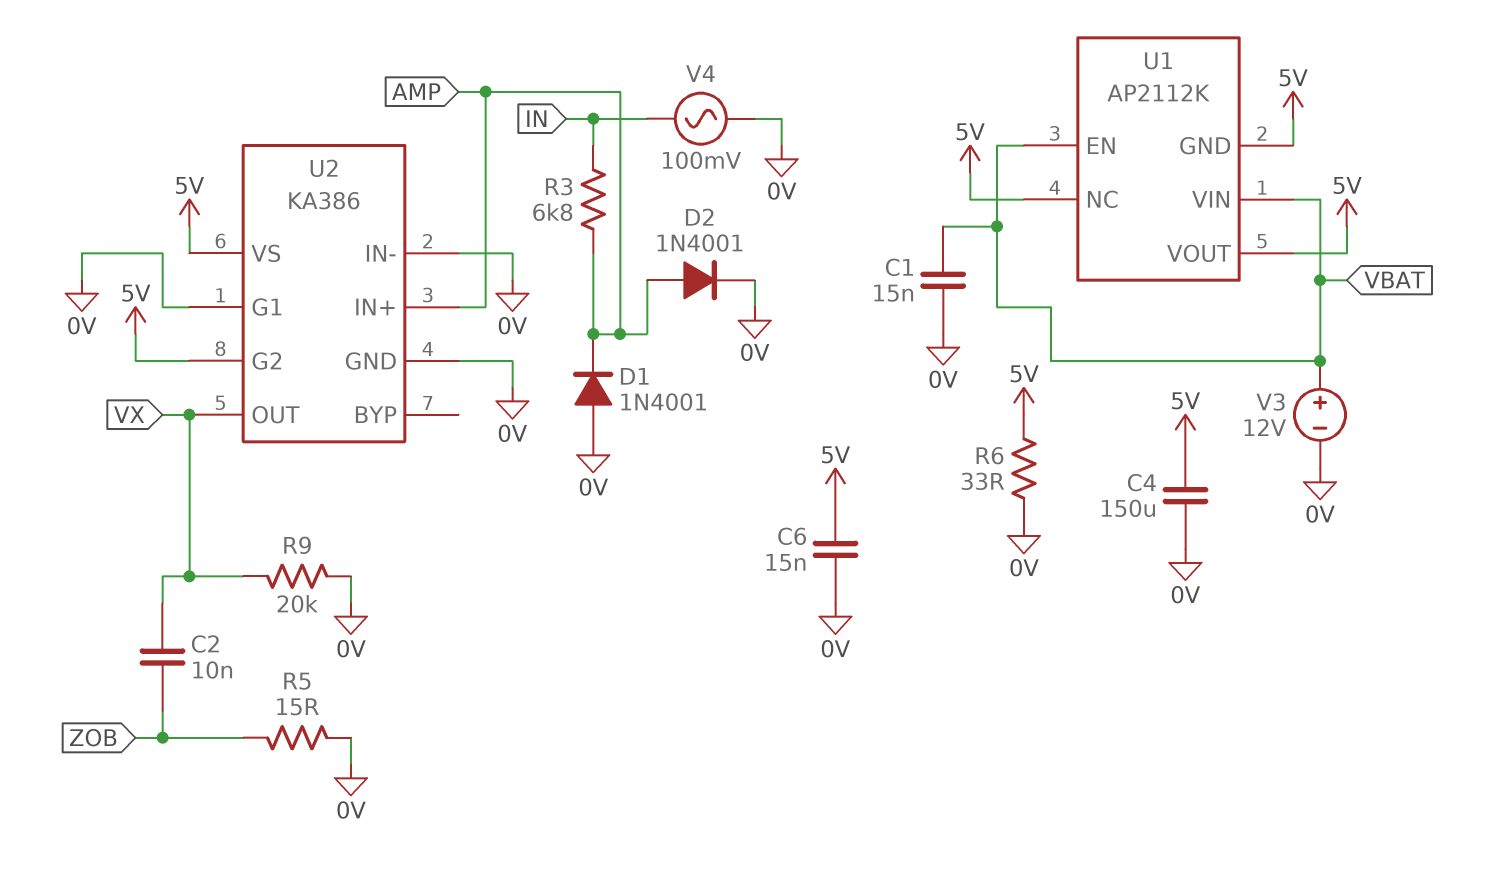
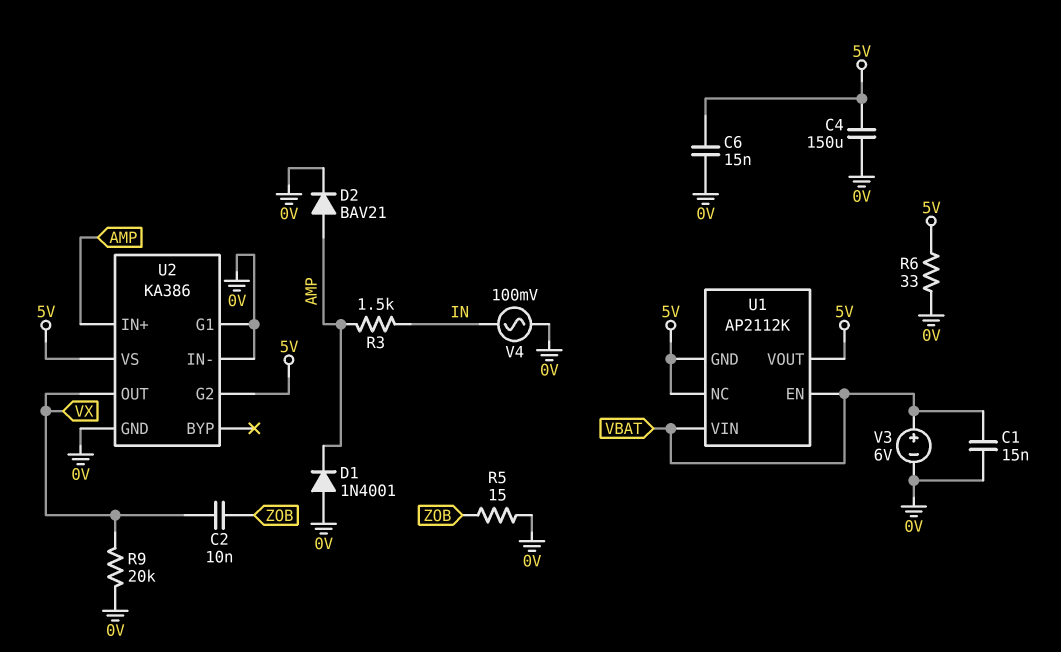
D2: diode 1N4001 (A AMP, K 0V) -> diode BAV21 (A AMP, K 0V)
R3: 6.8k (AMP, IN) -> 1.5k (AMP, IN)
V3: 12V (plus VBAT, minus 0V) -> 6V (plus VBAT, minus 0V)

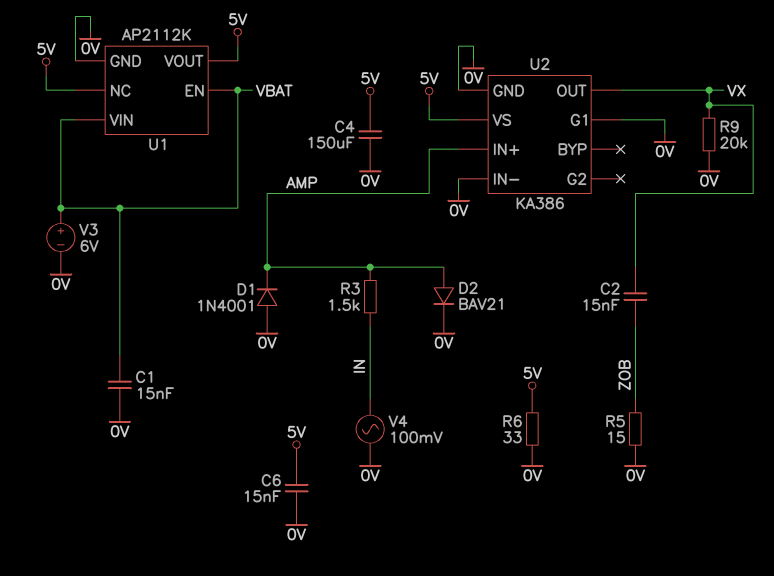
C2: 10nF (VX, ZOB) -> 15nF (VX, ZOB)
U1 pin GND: 5V -> 0V
U2 pin G2: 5V -> none

